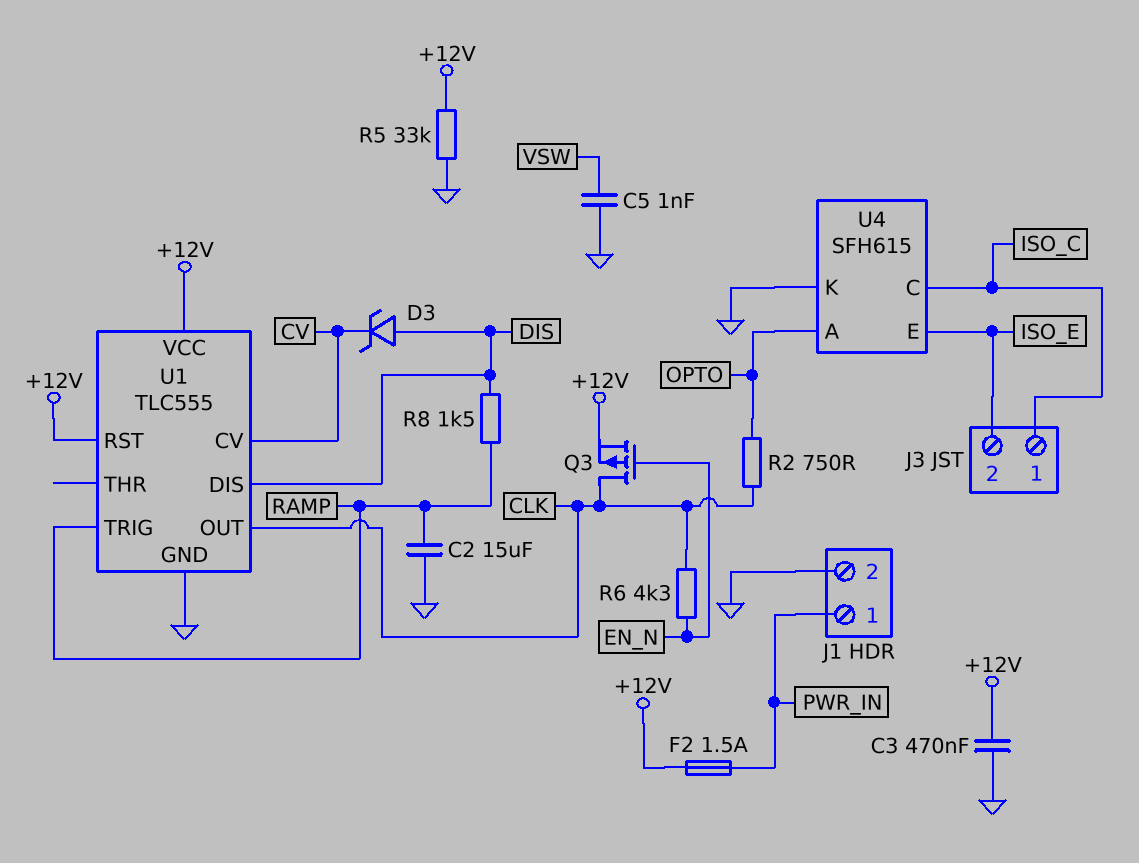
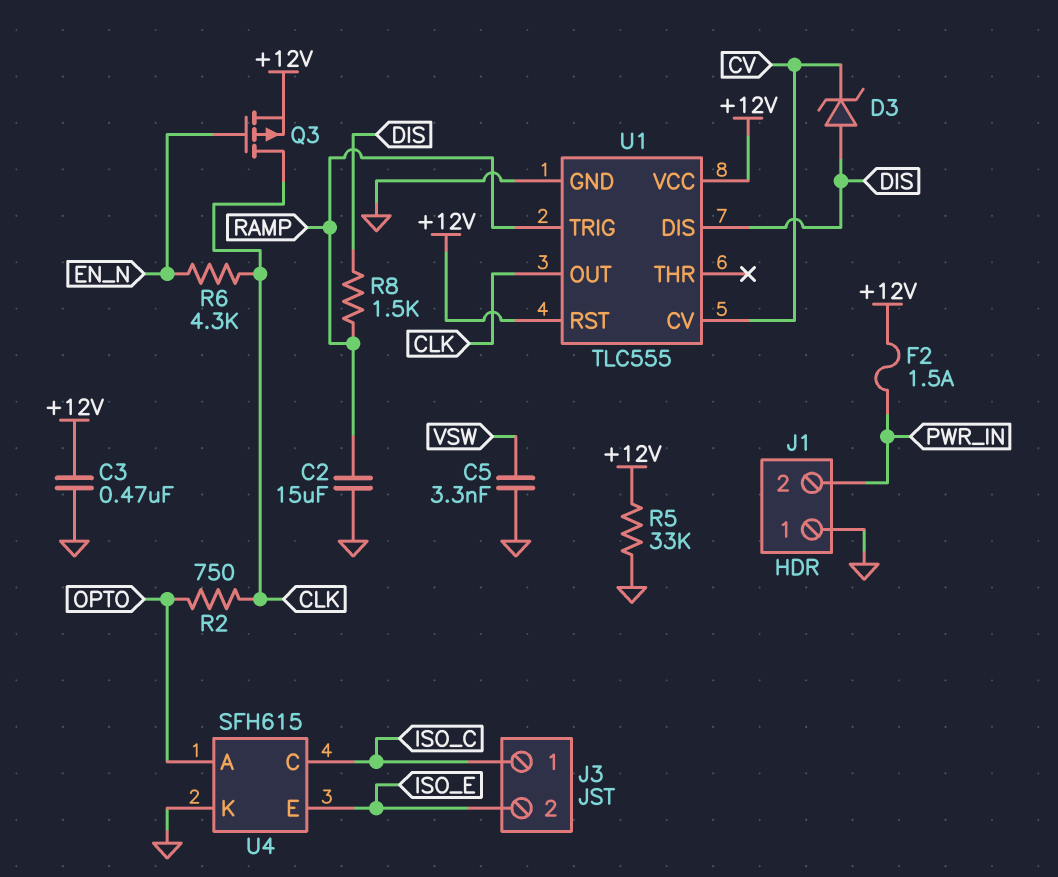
C5: 1nF (GND, VSW) -> 3.3nF (GND, VSW)
J1 pin 1: PWR_IN -> GND
J1 pin 2: GND -> PWR_IN

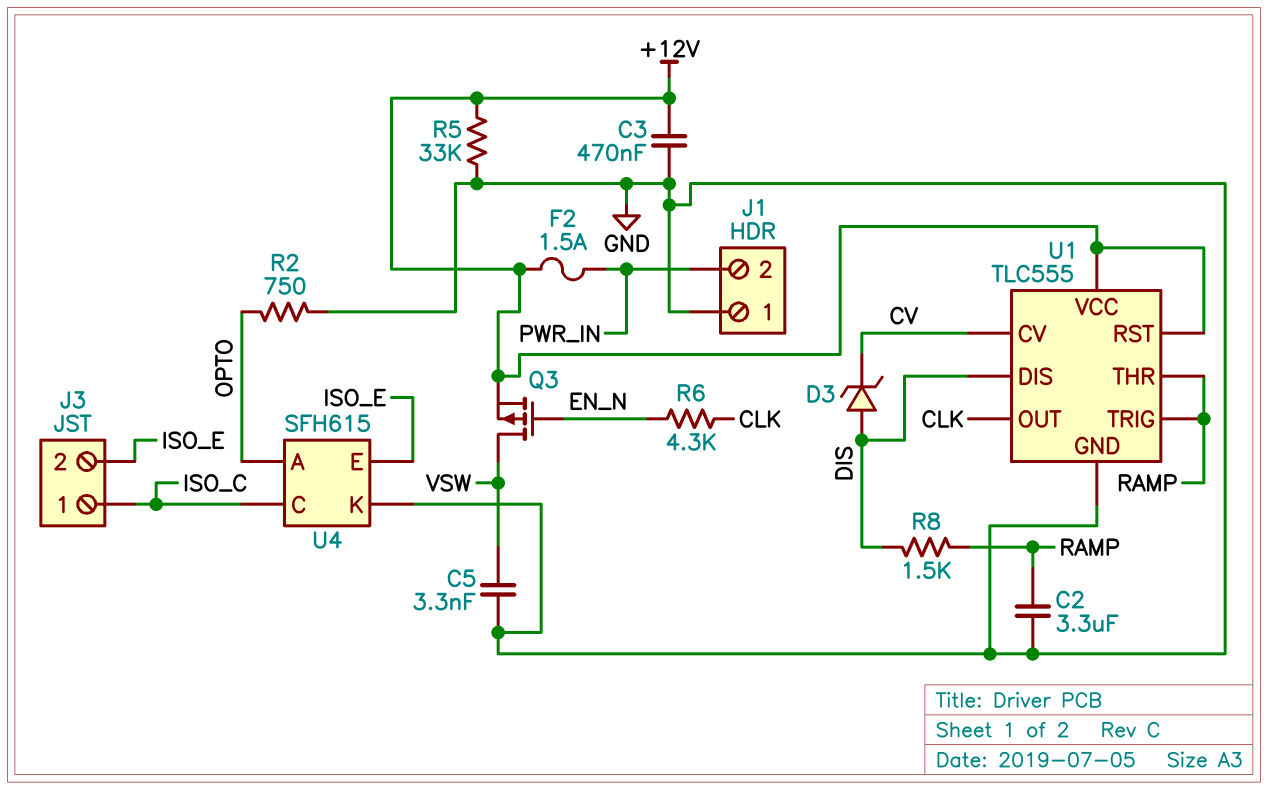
C2: 15uF (GND, RAMP) -> 3.3uF (GND, RAMP)
Q3: PMOS (G EN_N, D CLK, S +12V) -> PMOS (G EN_N, D VSW, S +12V)
R2: 750 (CLK, OPTO) -> 750 (GND, OPTO)
U1 pin THR: none -> RAMP

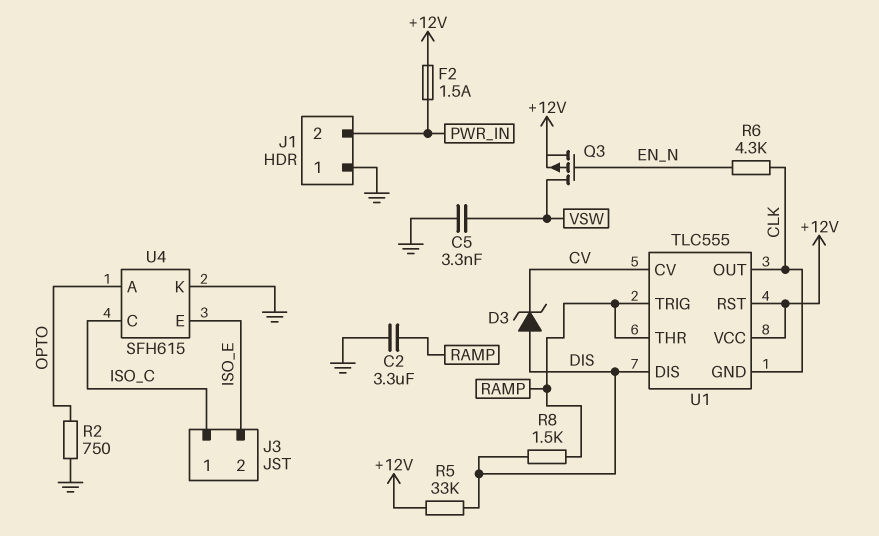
C3: 470nF (+12V, GND) -> none
R5: 33k (+12V, GND) -> 33k (+12V, DIS)
U1 pin GND: GND -> CLK

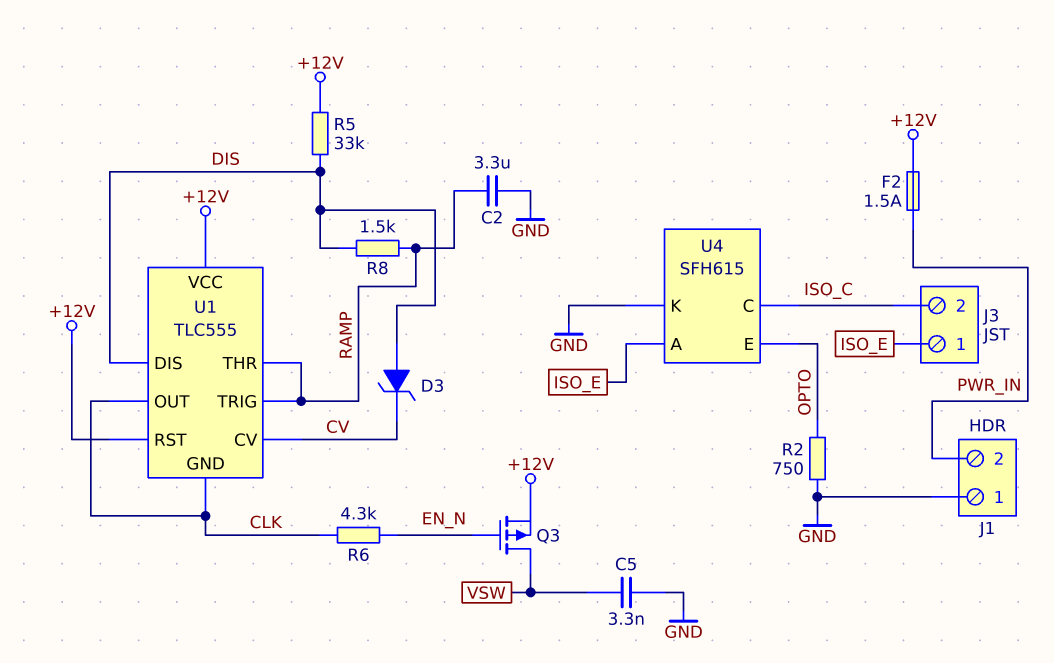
J3 pin 1: ISO_C -> ISO_E
J3 pin 2: ISO_E -> ISO_C
U4 pin A: OPTO -> ISO_E
U4 pin E: ISO_E -> OPTO

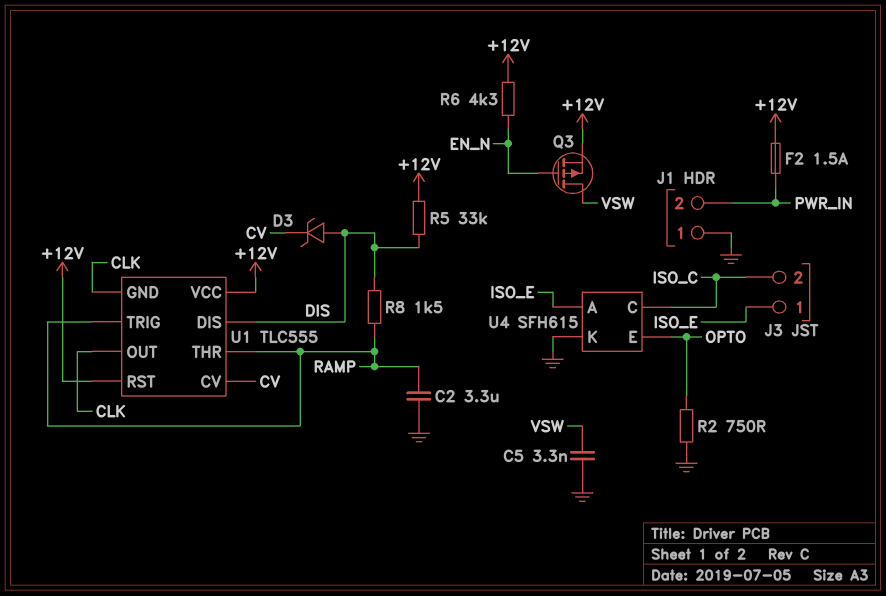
R6: 4.3k (CLK, EN_N) -> 4.3k (+12V, EN_N)

